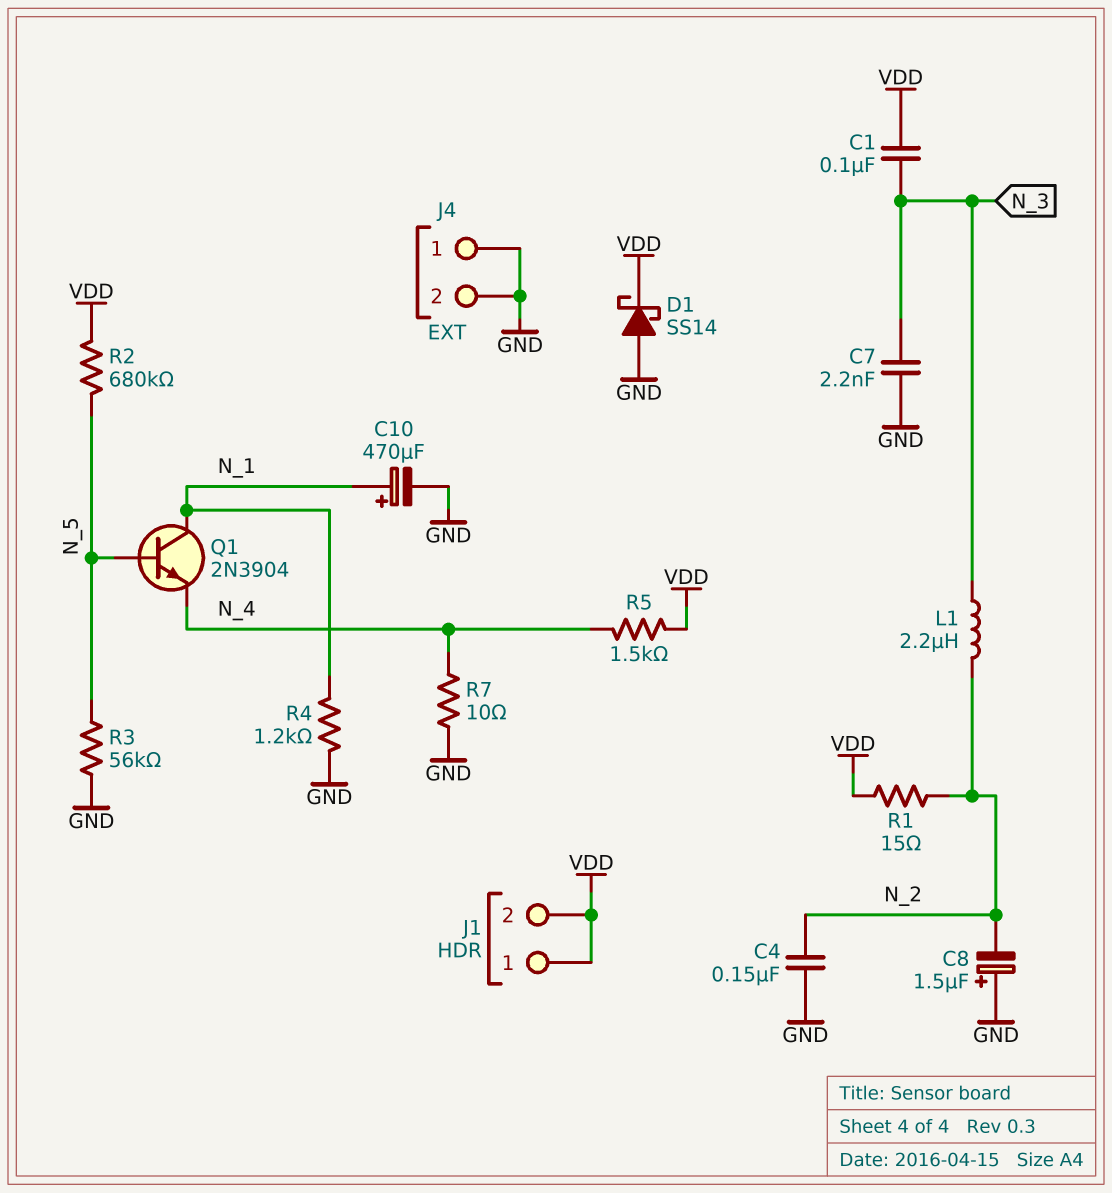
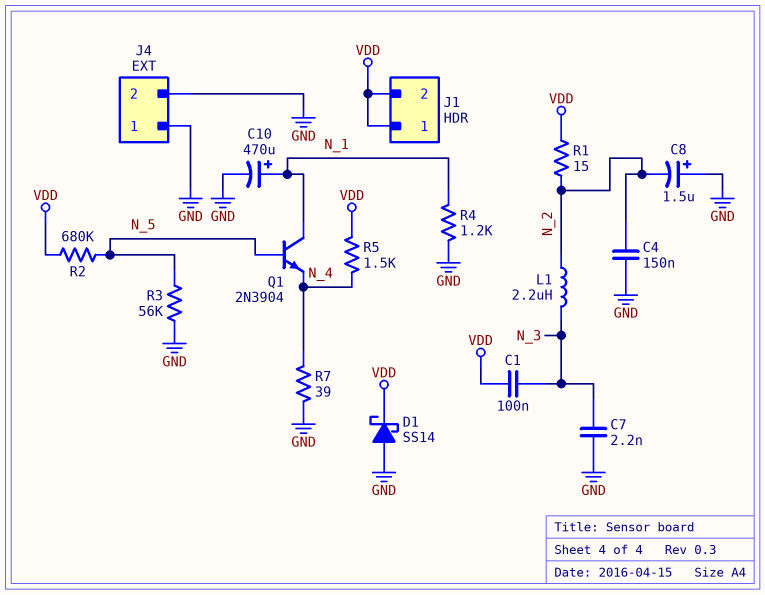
R7: 10 (GND, N_4) -> 39 (GND, N_4)

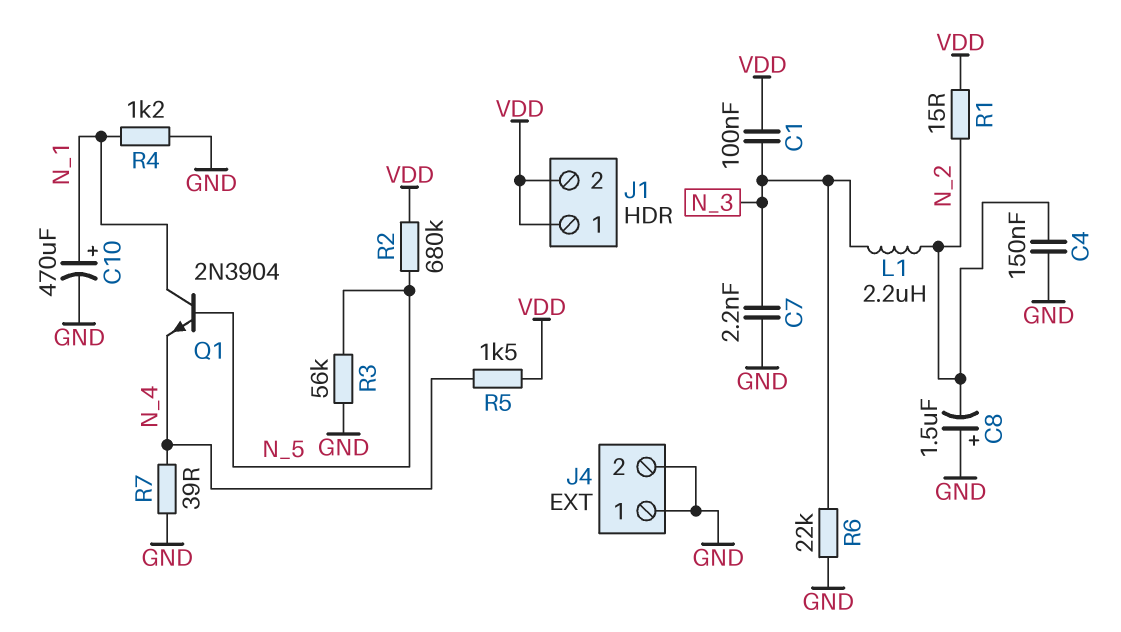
D1: schottky SS14 (A GND, K VDD) -> none
R6: none -> 22k (GND, N_3)

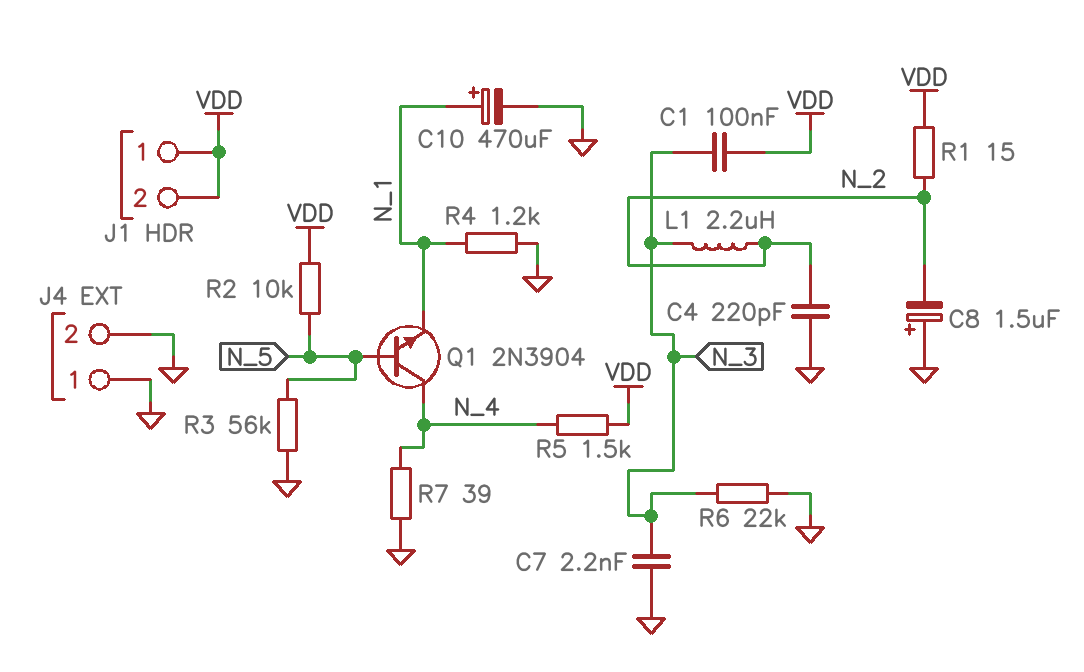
C4: 150nF (GND, N_2) -> 220pF (GND, N_2)
Q1: NPN 2N3904 (B N_5, C N_1, E N_4) -> NPN 2N3904 (B N_5, C N_4, E N_1)
R2: 680k (N_5, VDD) -> 10k (N_5, VDD)

